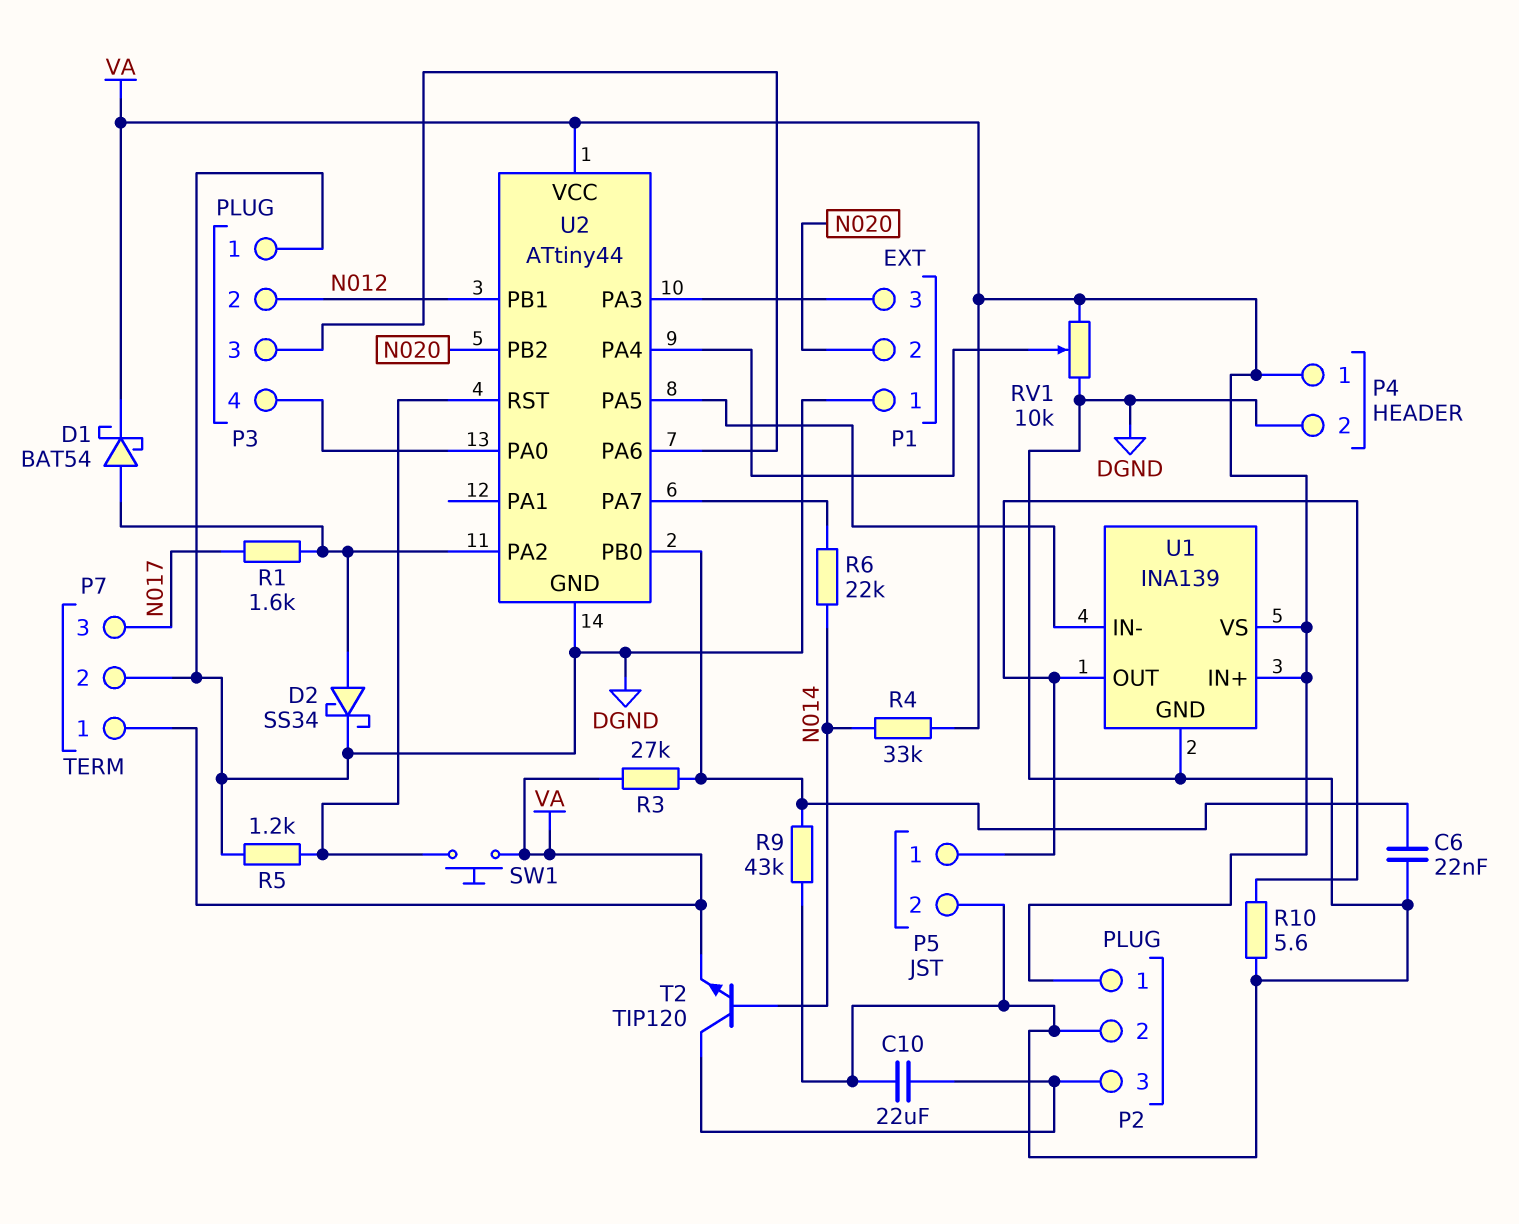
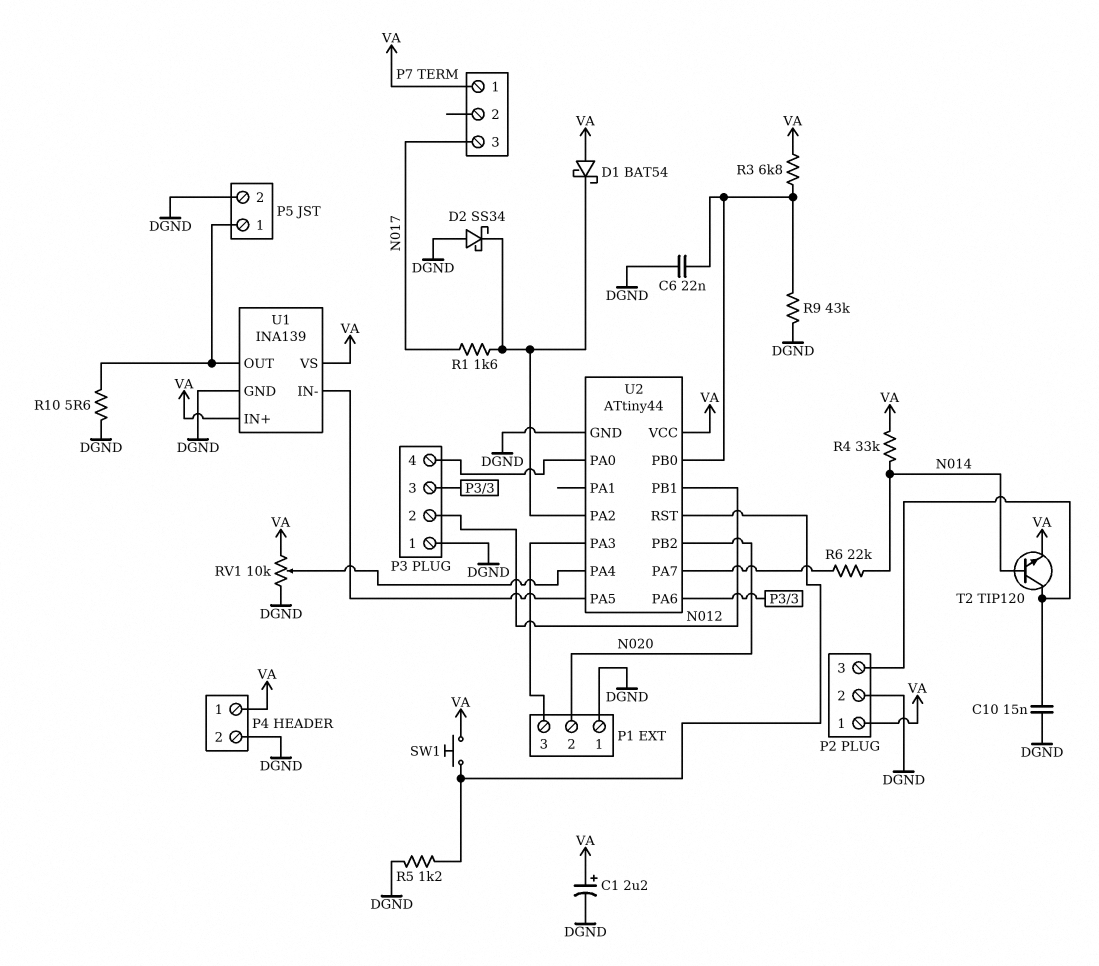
C1: none -> 2.2uF (plus VA, minus DGND)
C10: 22uF (DGND, P2/3) -> 15nF (DGND, P2/3)
D1: schottky BAT54 (A U2/PA2, K VA) -> schottky BAT54 (A VA, K U2/PA2)
D2: schottky SS34 (A U2/PA2, K DGND) -> schottky SS34 (A DGND, K U2/PA2)
P7 pin 2: DGND -> none
R3: 27k (U2/PB0, VA) -> 6.8k (U2/PB0, VA)

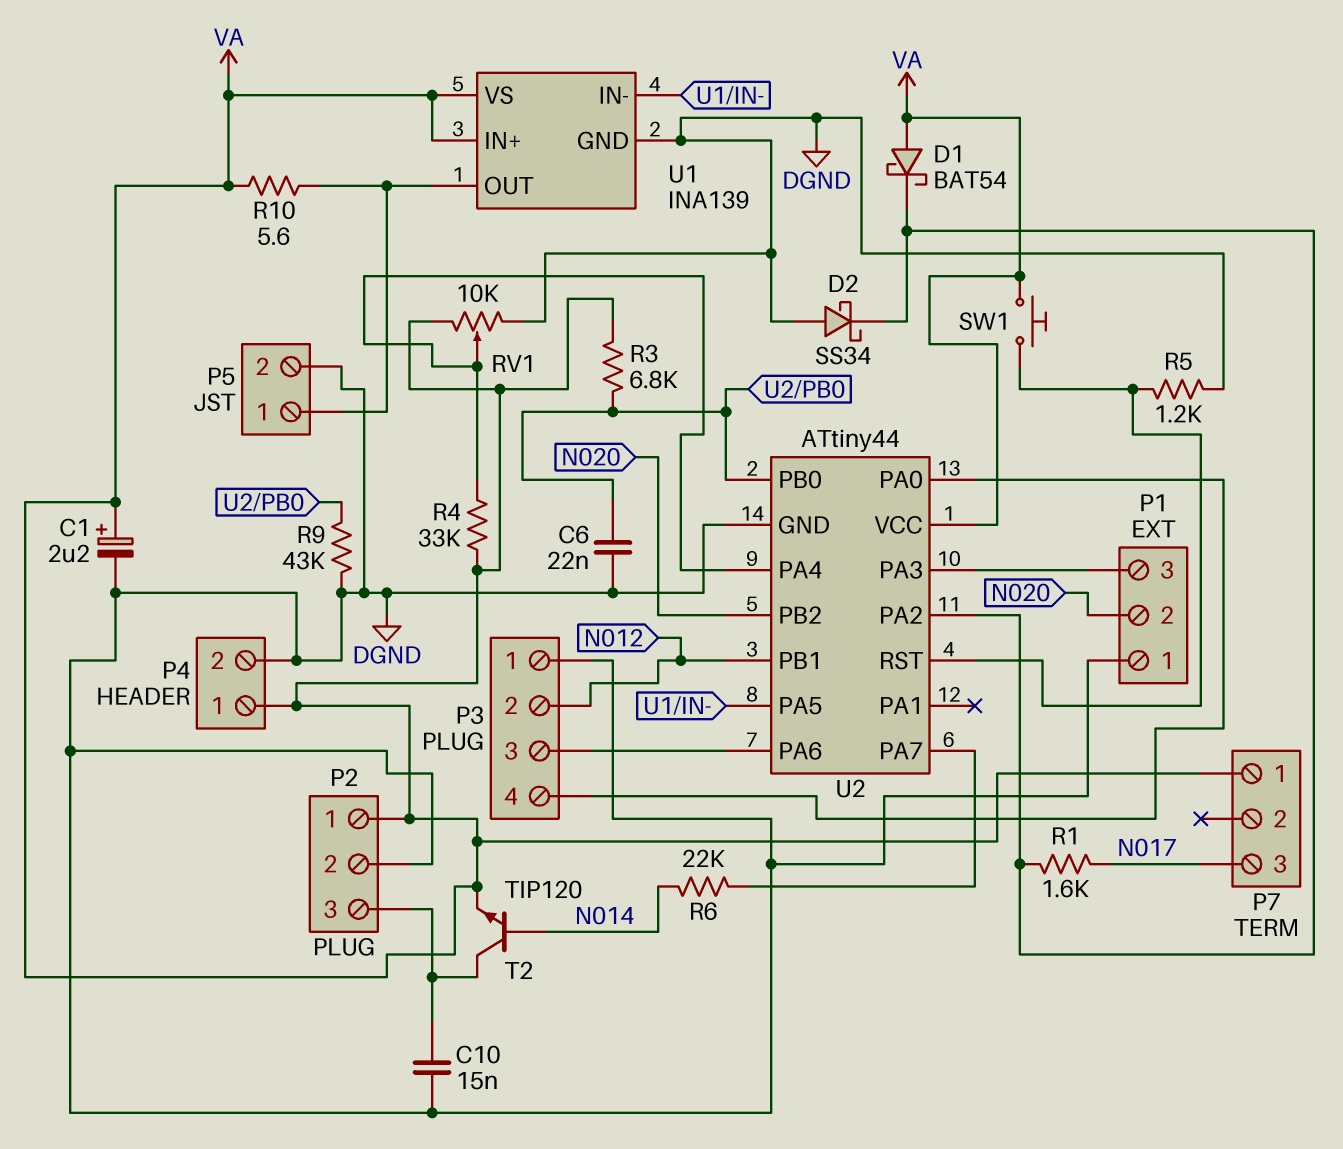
R4: 33k (N014, VA) -> 33k (U2/PA4, VA)
R10: 5.6 (DGND, P5/1) -> 5.6 (P5/1, VA)

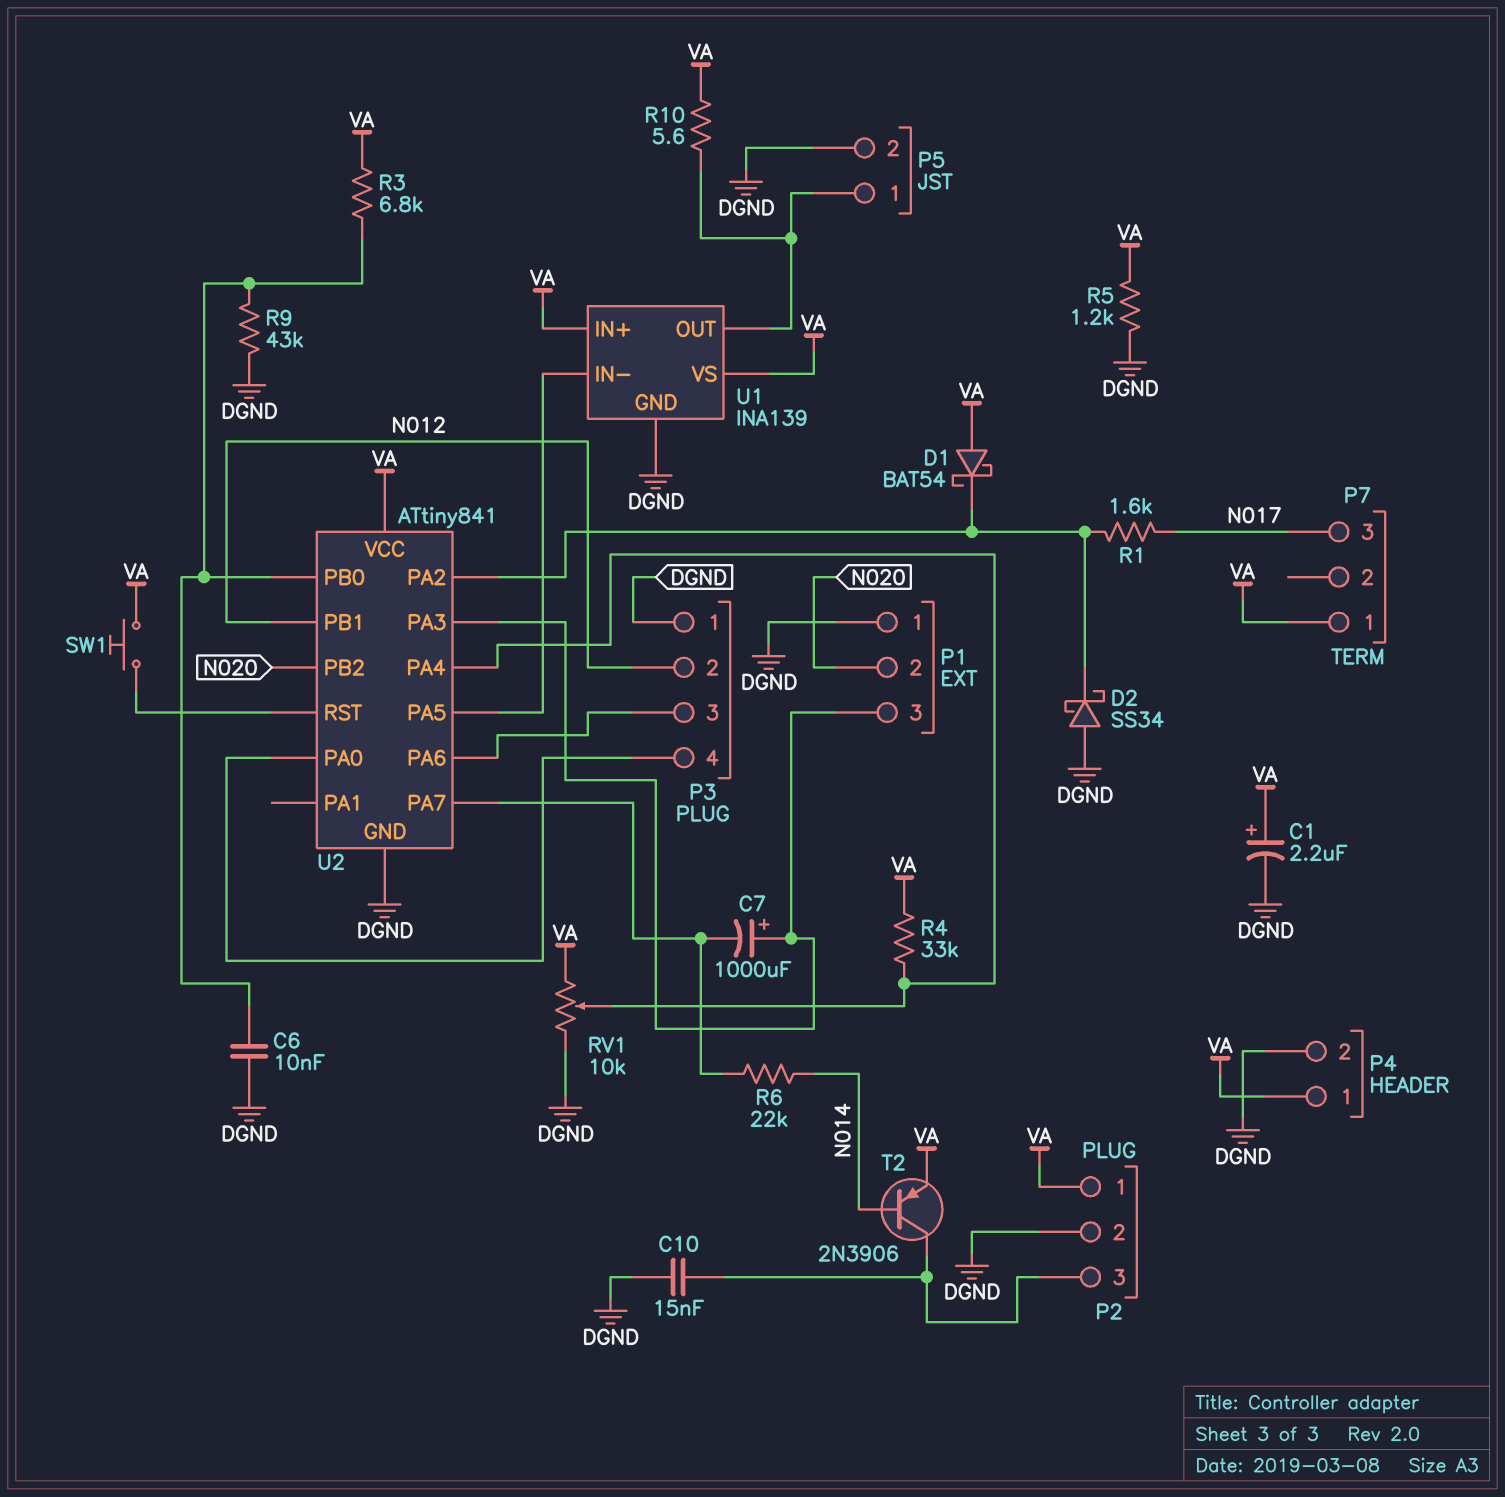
C6: 22nF (DGND, U2/PB0) -> 10nF (DGND, U2/PB0)
C7: none -> 1000uF (plus P1/3, minus U2/PA7)
R5: 1.2k (DGND, U2/RST) -> 1.2k (DGND, VA)
T2: NPN TIP120 (B N014, C P2/3, E VA) -> PNP 2N3906 (B N014, C P2/3, E VA)
U2: ATtiny44 -> ATtiny841

